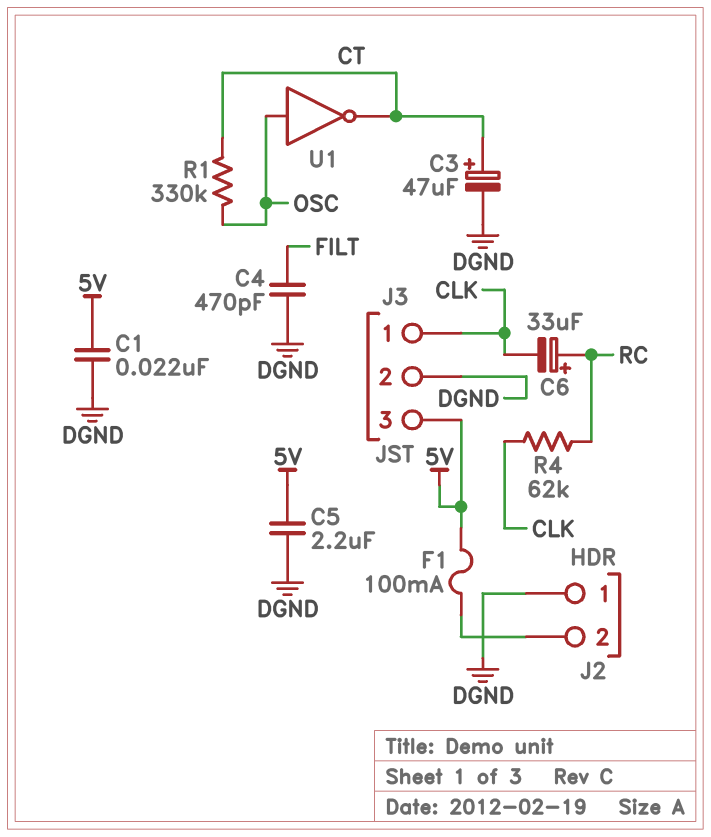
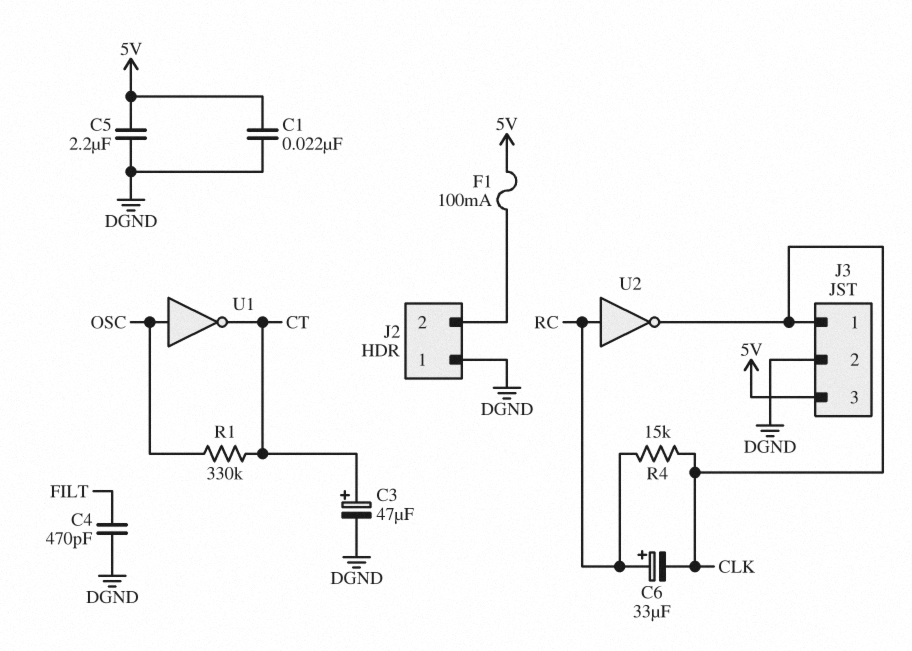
R4: 62k (CLK, RC) -> 15k (CLK, RC)
U2: none -> NOT (in RC, out CLK)

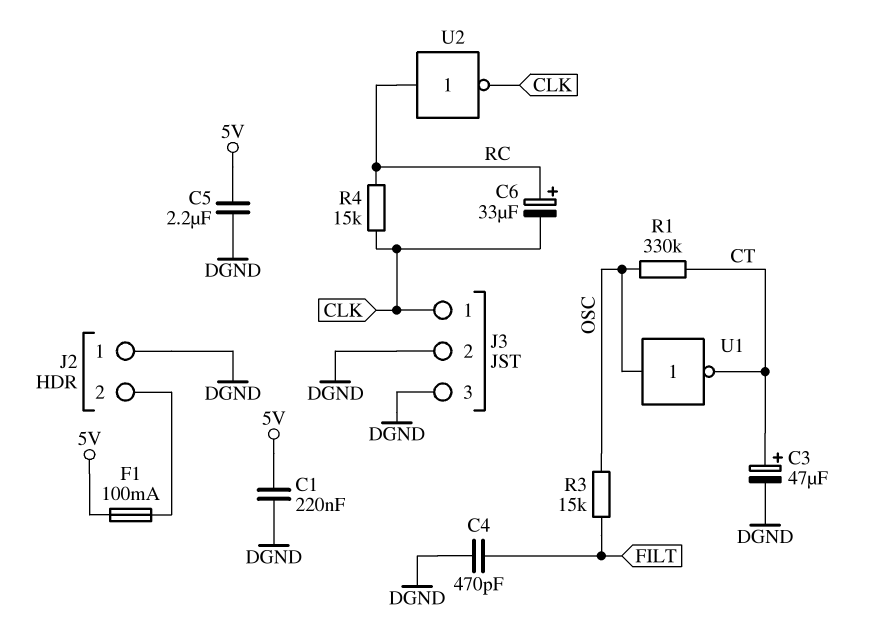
C1: 22nF (5V, DGND) -> 220nF (5V, DGND)
J3 pin 3: 5V -> DGND
R3: none -> 15k (FILT, OSC)

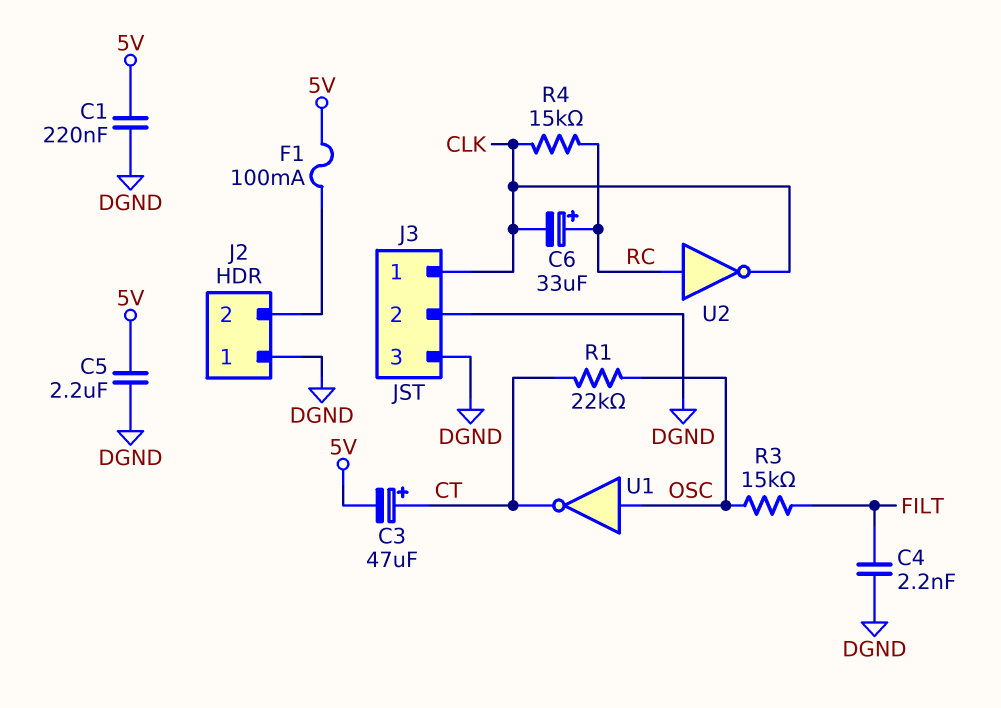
C3: 47uF (plus CT, minus DGND) -> 47uF (plus CT, minus 5V)
C4: 470pF (DGND, FILT) -> 2.2nF (DGND, FILT)
R1: 330k (CT, OSC) -> 22k (CT, OSC)

